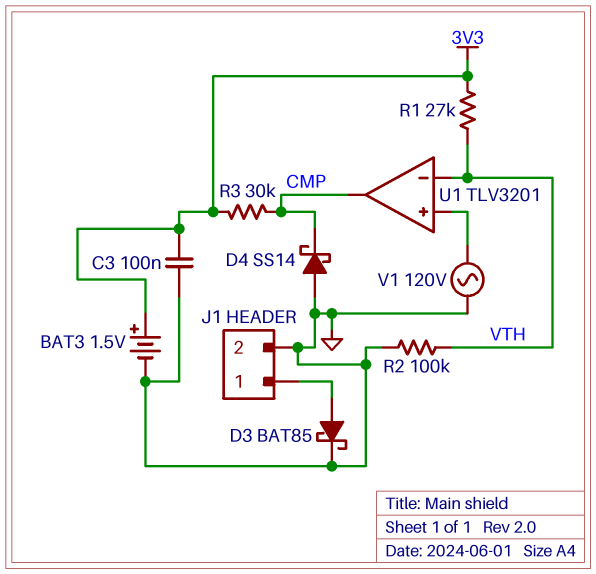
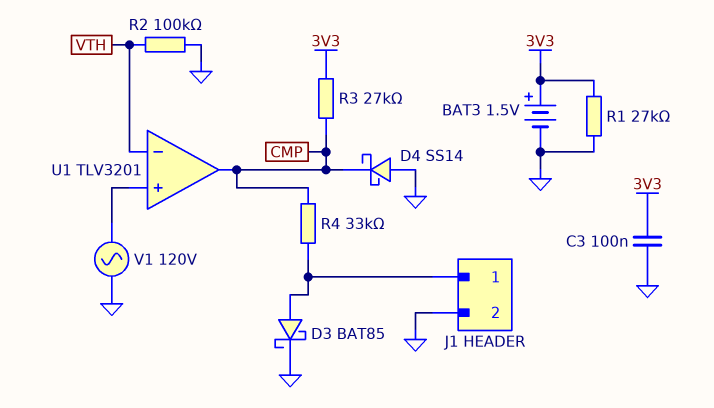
R1: 27k (3V3, VTH) -> 27k (3V3, GND)
R3: 30k (3V3, CMP) -> 27k (3V3, CMP)
R4: none -> 33k (CMP, J1/1)

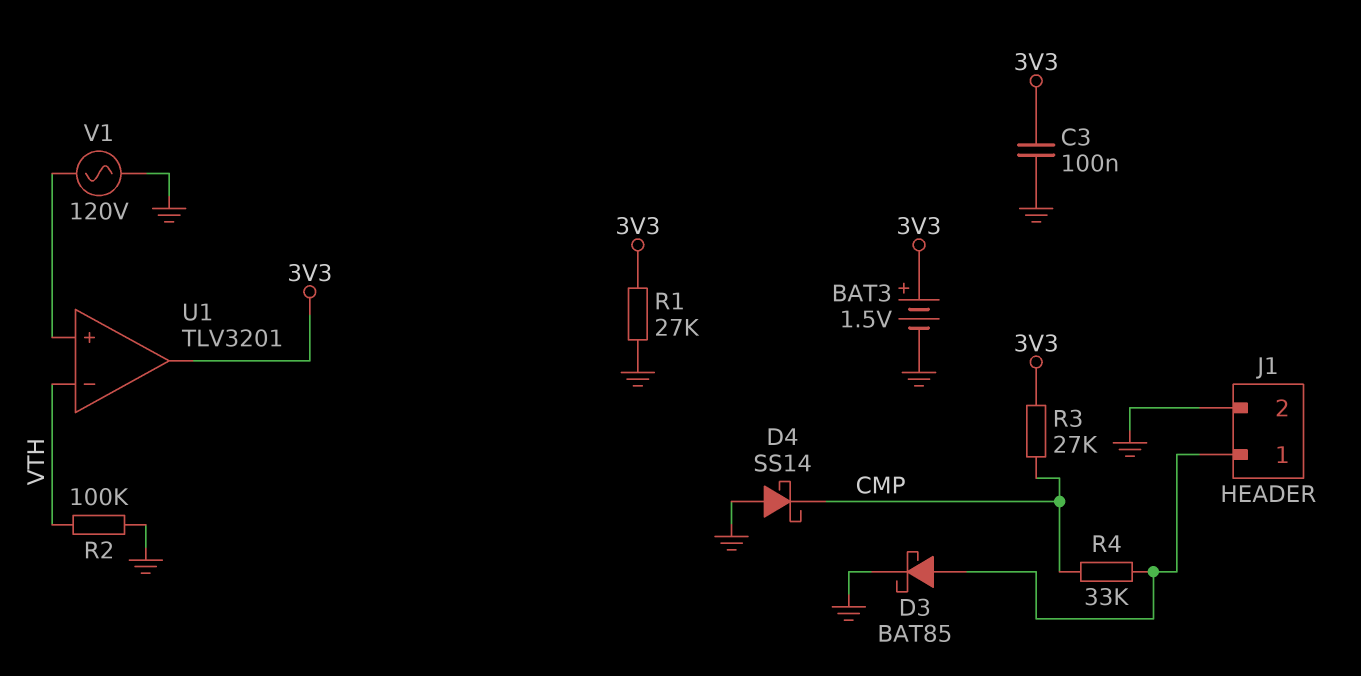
U1 pin out: CMP -> 3V3

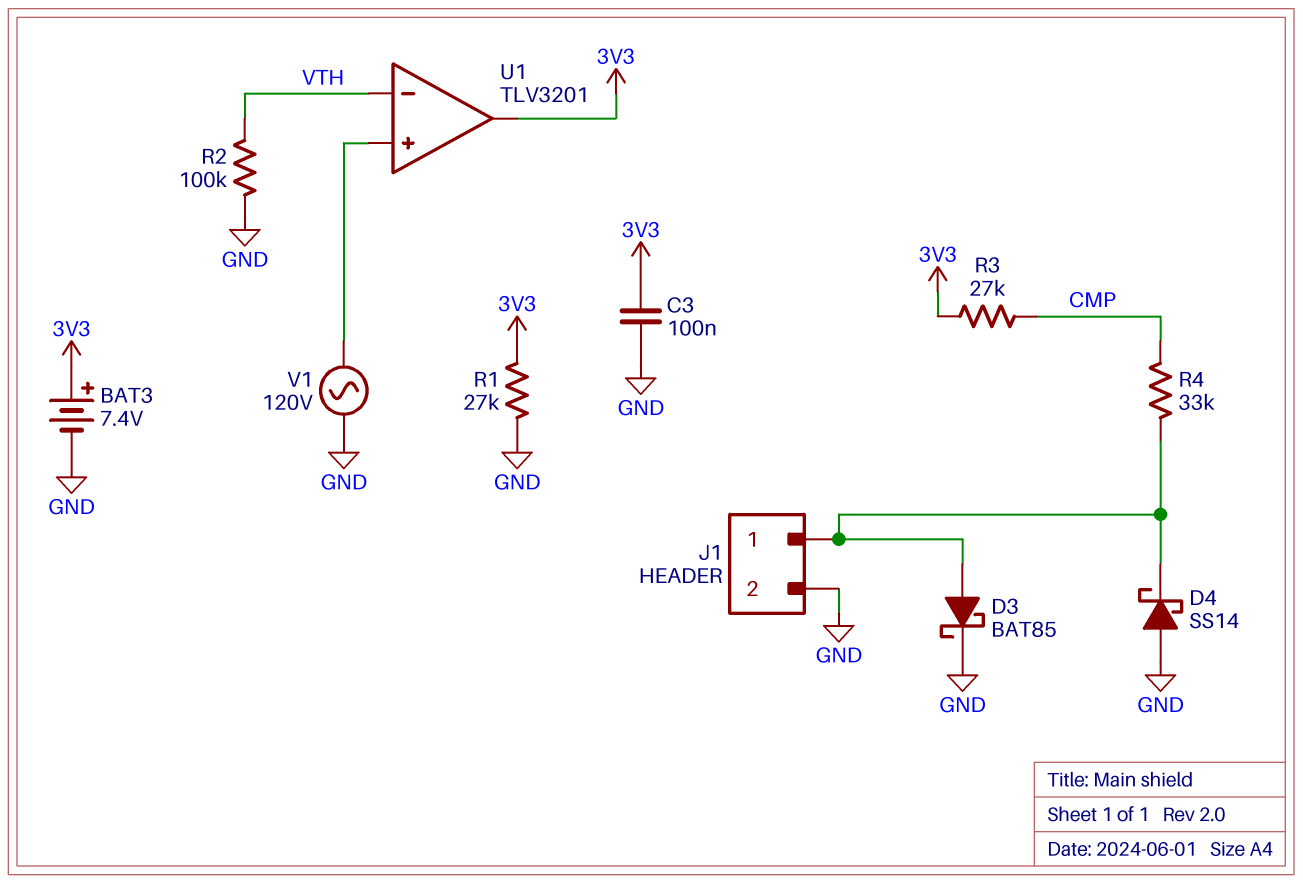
BAT3: 1.5V (plus 3V3, minus GND) -> 7.4V (plus 3V3, minus GND)
D4: schottky SS14 (A GND, K CMP) -> schottky SS14 (A GND, K J1/1)

